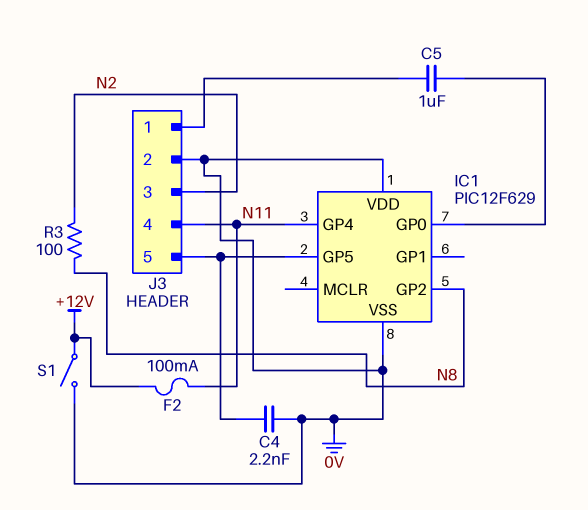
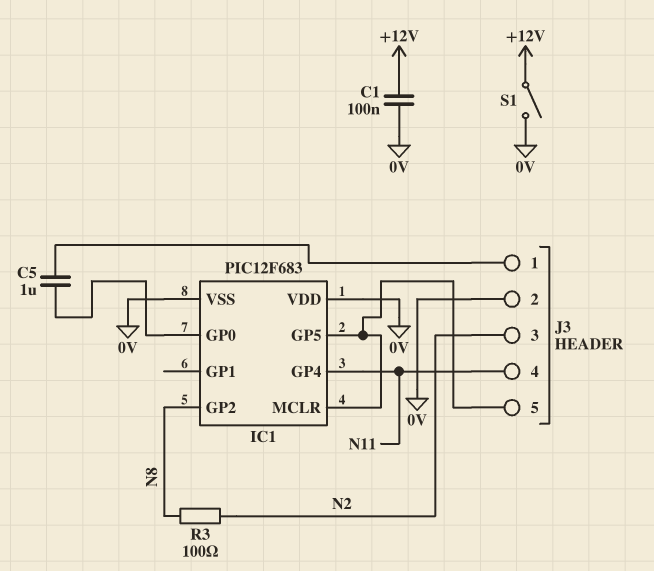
C1: none -> 100nF (+12V, 0V)
C4: 2.2nF (0V, IC1/GP5) -> none
F2: 100mA (+12V, N11) -> none
IC1: PIC12F629 -> PIC12F683
IC1 pin MCLR: none -> IC1/GP5

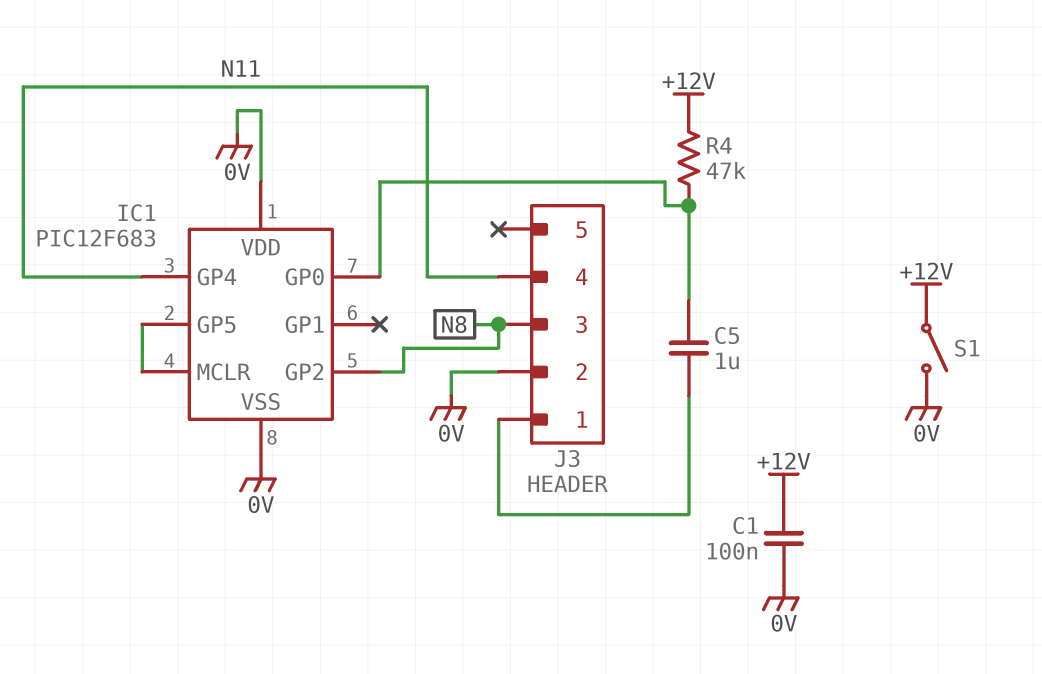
J3 pin 3: N2 -> N8
J3 pin 5: IC1/GP5 -> none
R3: 100 (N2, N8) -> none
R4: none -> 47k (+12V, IC1/GP0)

